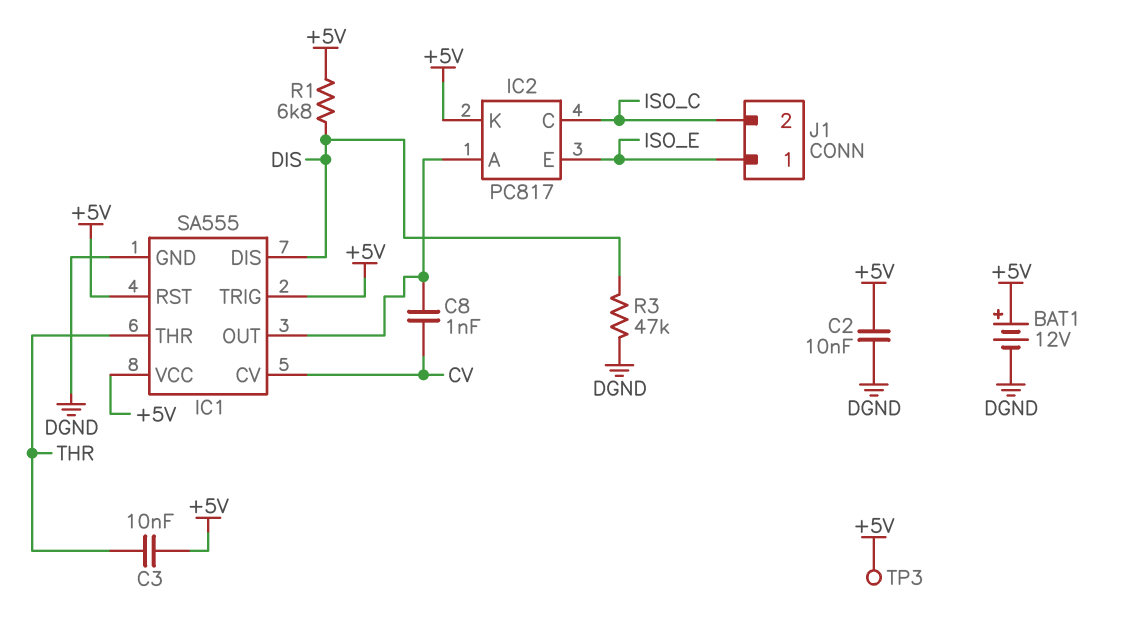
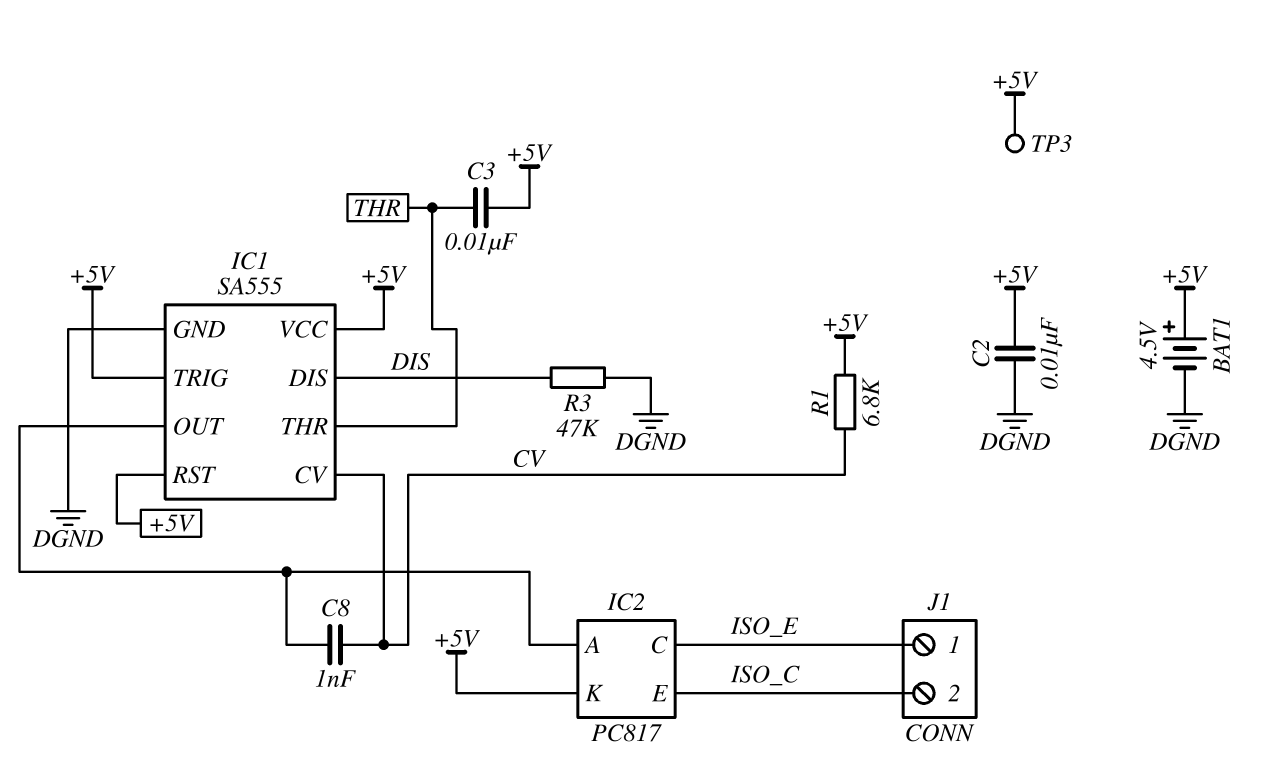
BAT1: 12V (plus +5V, minus DGND) -> 4.5V (plus +5V, minus DGND)
IC2 pin C: ISO_C -> ISO_E
IC2 pin E: ISO_E -> ISO_C
R1: 6.8k (+5V, DIS) -> 6.8k (+5V, CV)

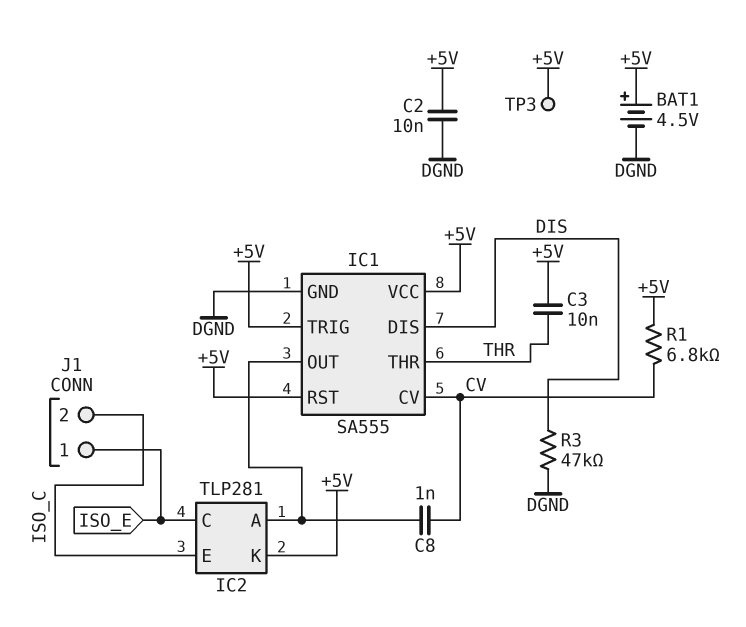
IC2: PC817 -> TLP281

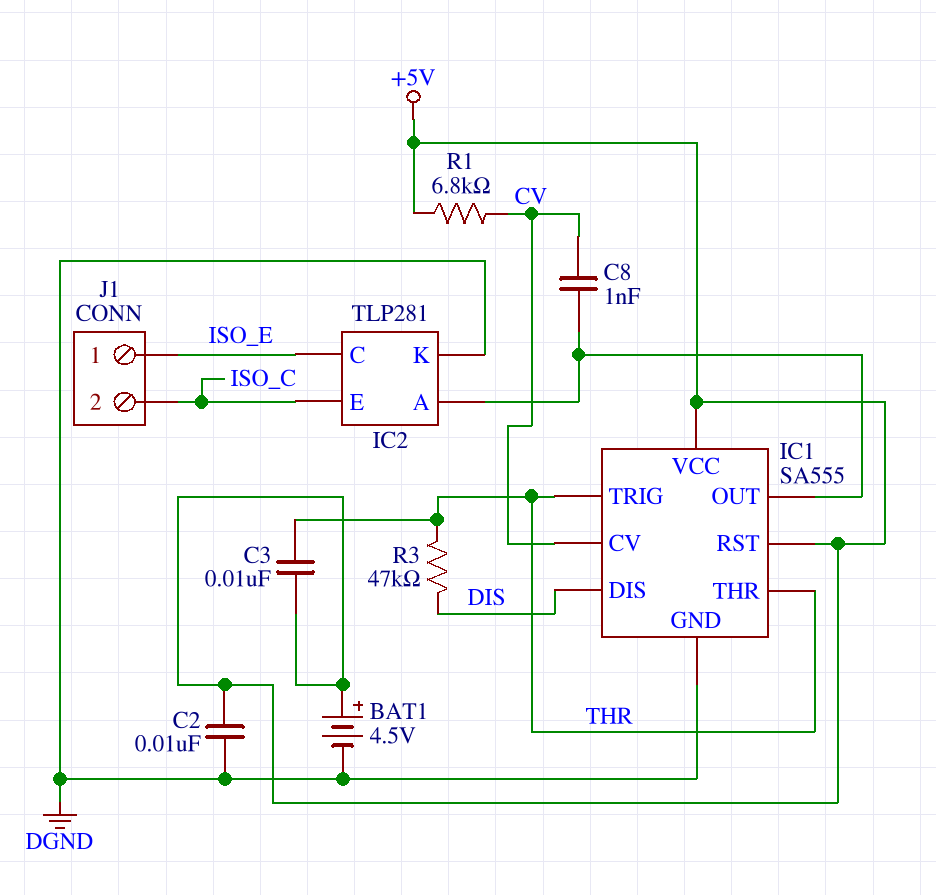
IC1 pin TRIG: +5V -> THR
IC2 pin K: +5V -> DGND
R3: 47k (DGND, DIS) -> 47k (DIS, THR)
TP3: test point (+5V) -> none

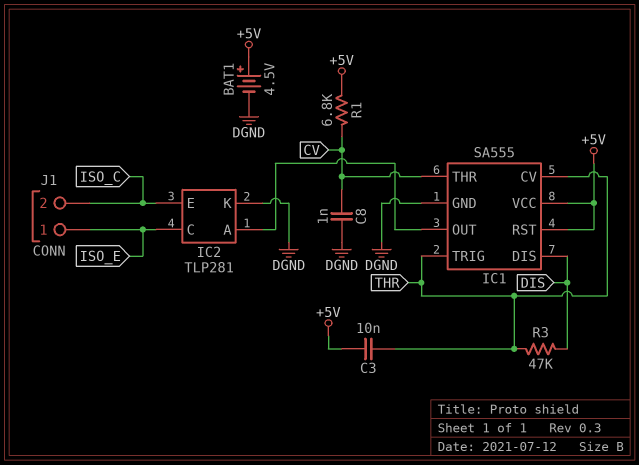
C2: 10nF (+5V, DGND) -> none
C8: 1nF (CV, IC1/OUT) -> 1nF (CV, DGND)
IC1 pin CV: CV -> THR
IC1 pin THR: THR -> CV

